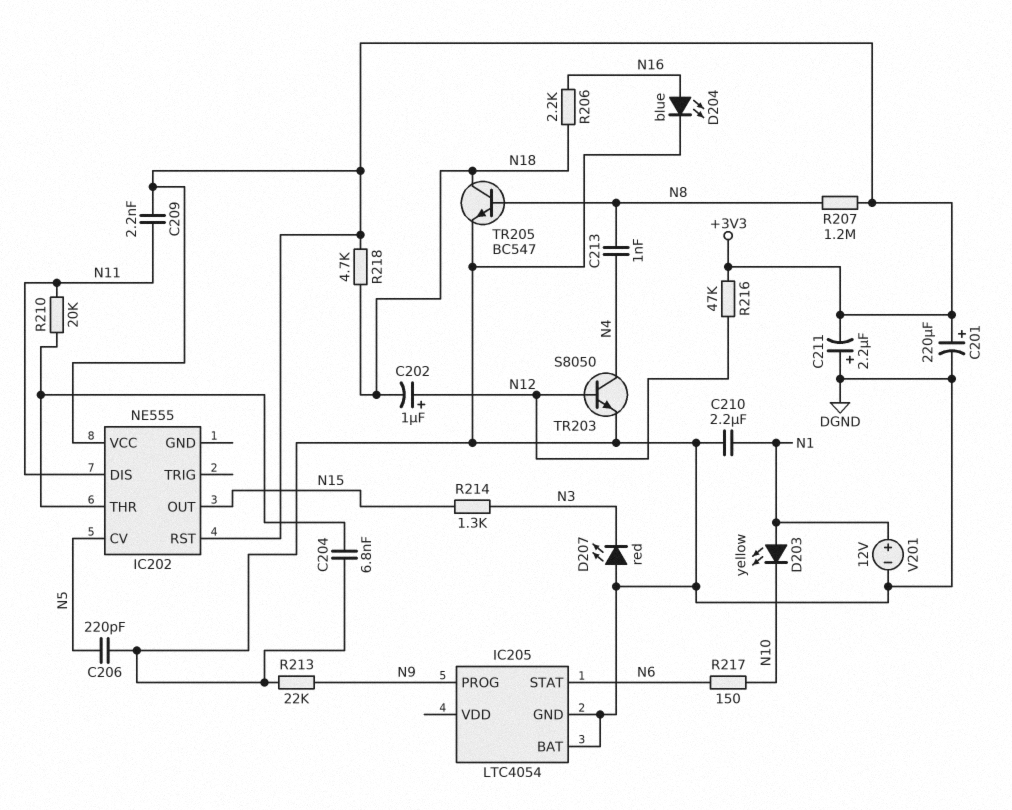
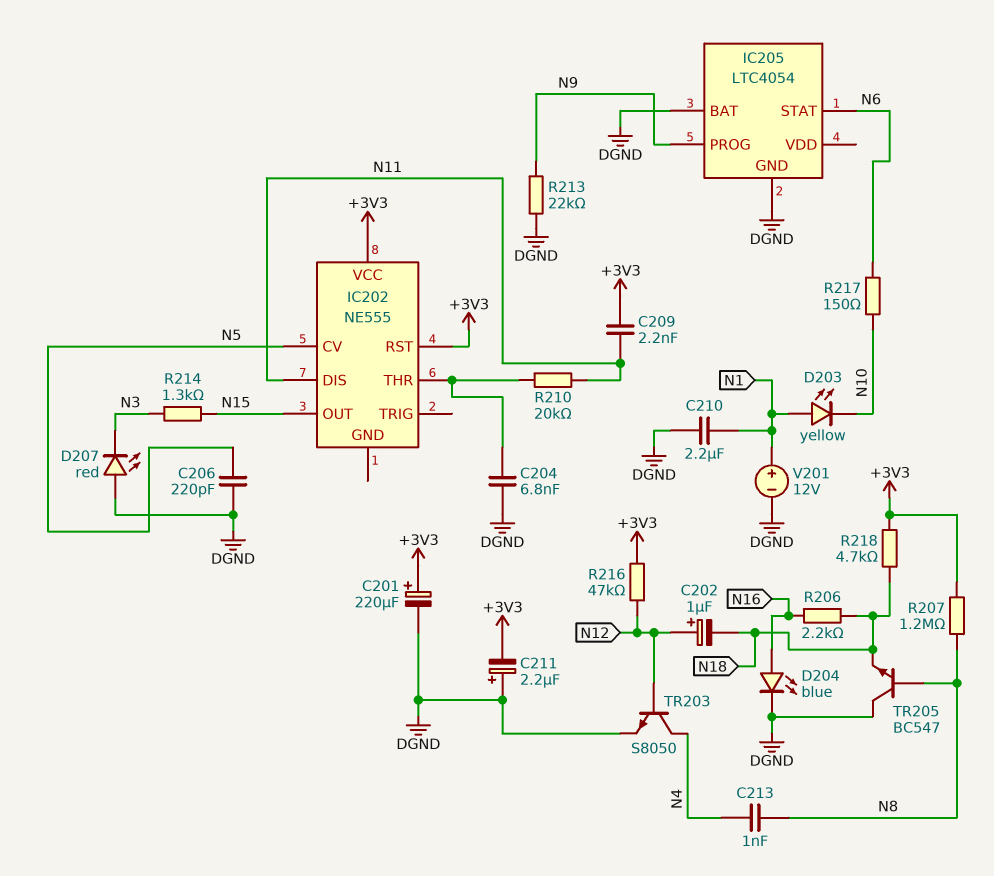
TR205: NPN BC547 (B N8, C N18, E DGND) -> NPN BC547 (B N8, C DGND, E N18)

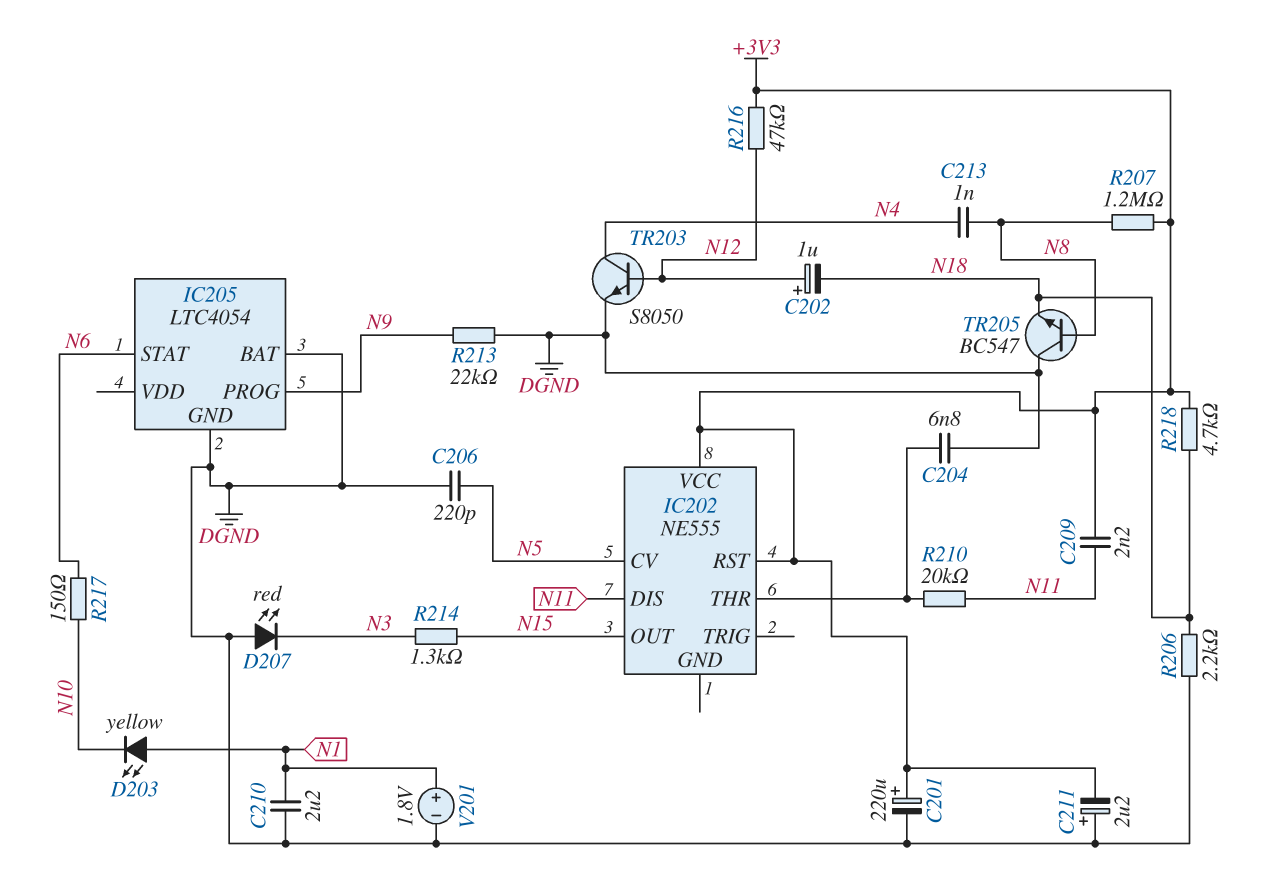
D204: LED blue (A N16, K DGND) -> none
R206: 2.2k (N16, N18) -> 2.2k (DGND, N18)
V201: 12V (plus N1, minus DGND) -> 1.8V (plus N1, minus DGND)

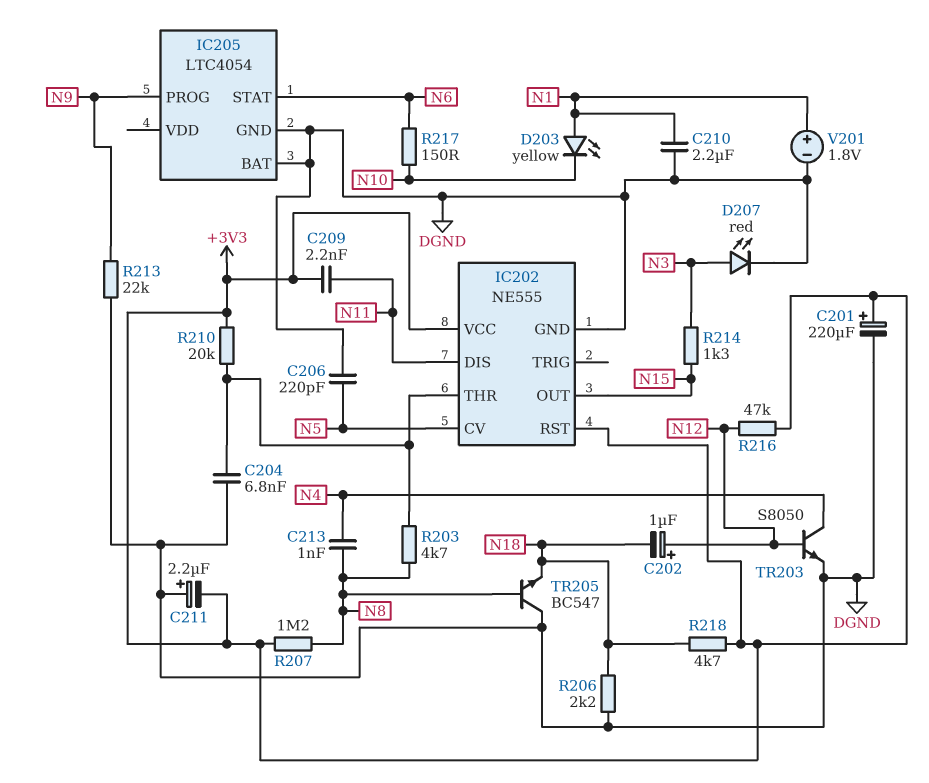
D207: LED red (A DGND, K N3) -> LED red (A N3, K DGND)
IC202 pin GND: none -> DGND
R203: none -> 4.7k (IC202/THR, N8)
R210: 20k (IC202/THR, N11) -> 20k (+3V3, IC202/THR)

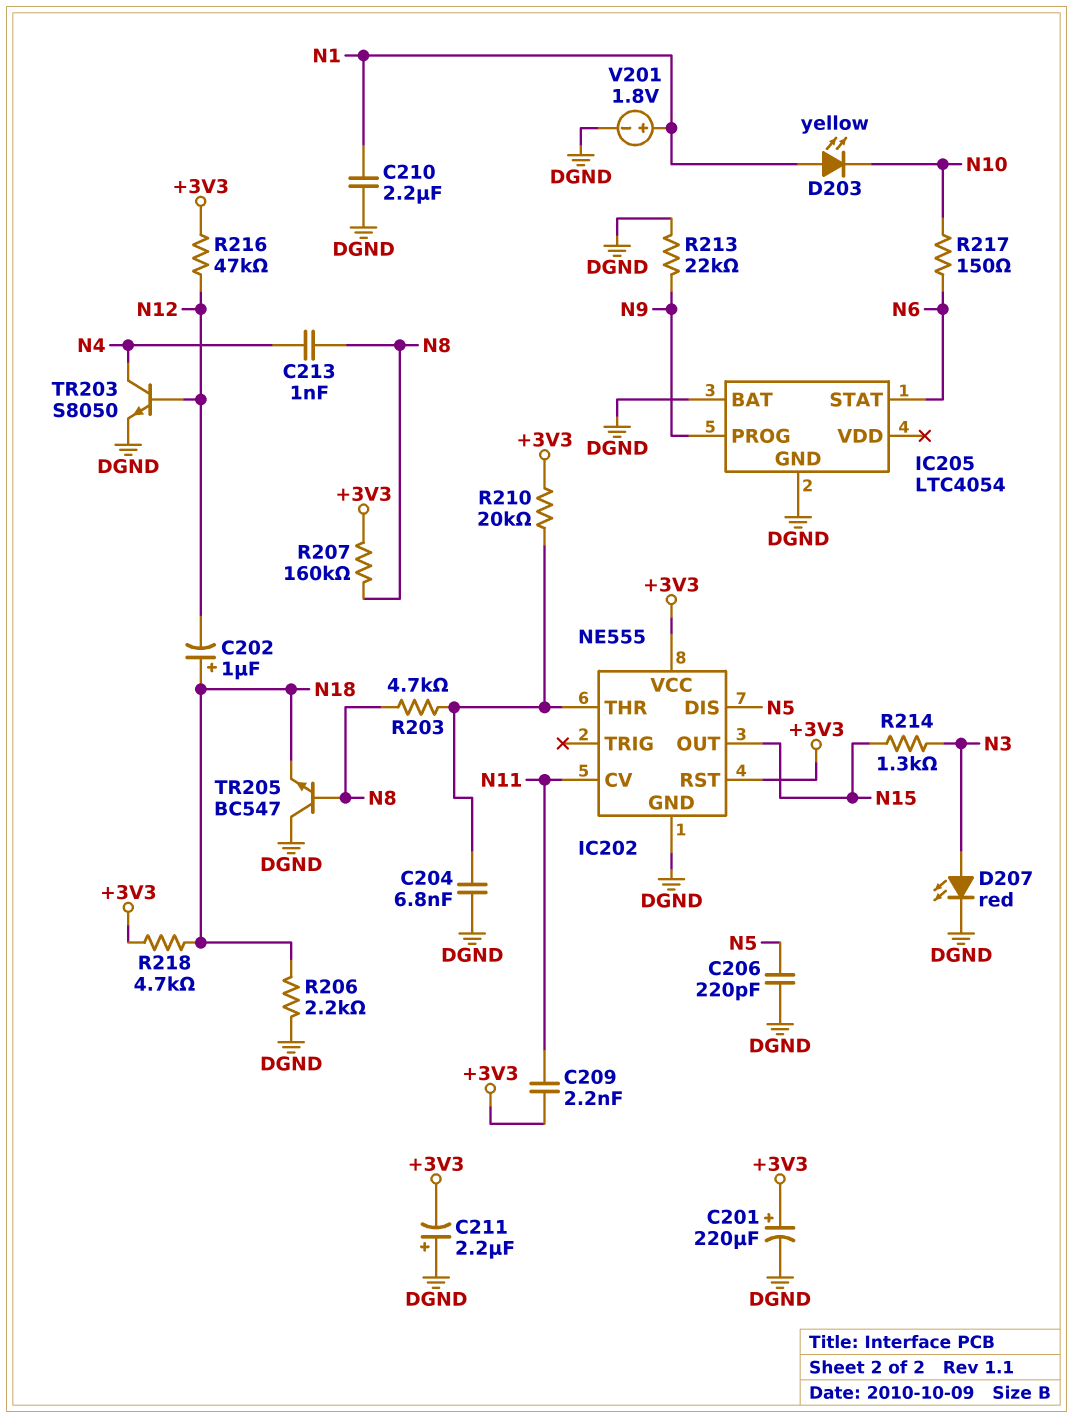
C202: 1uF (plus N12, minus N18) -> 1uF (plus N18, minus N12)
IC202 pin CV: N5 -> N11
IC202 pin DIS: N11 -> N5
R207: 1.2M (+3V3, N8) -> 160k (+3V3, N8)

